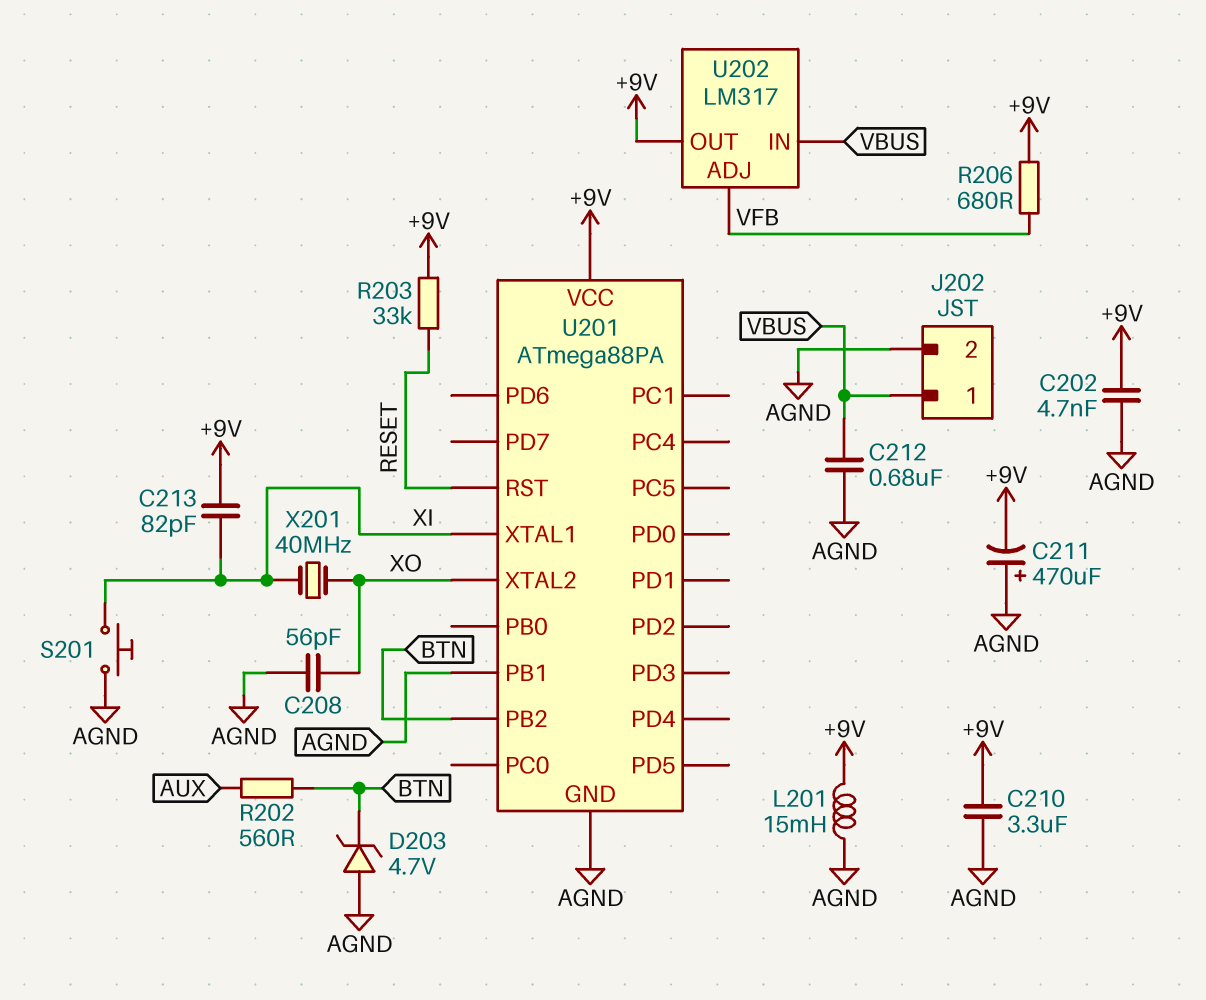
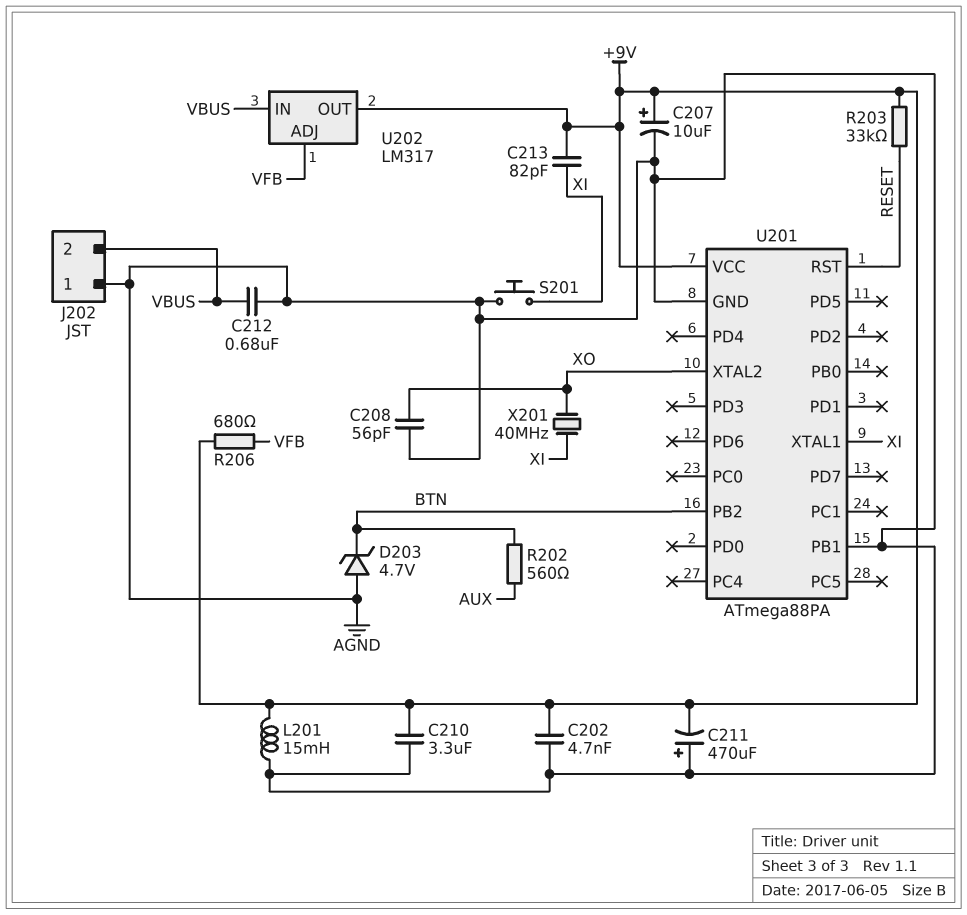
C207: none -> 10uF (plus +9V, minus AGND)
J202 pin 1: VBUS -> AGND
J202 pin 2: AGND -> VBUS

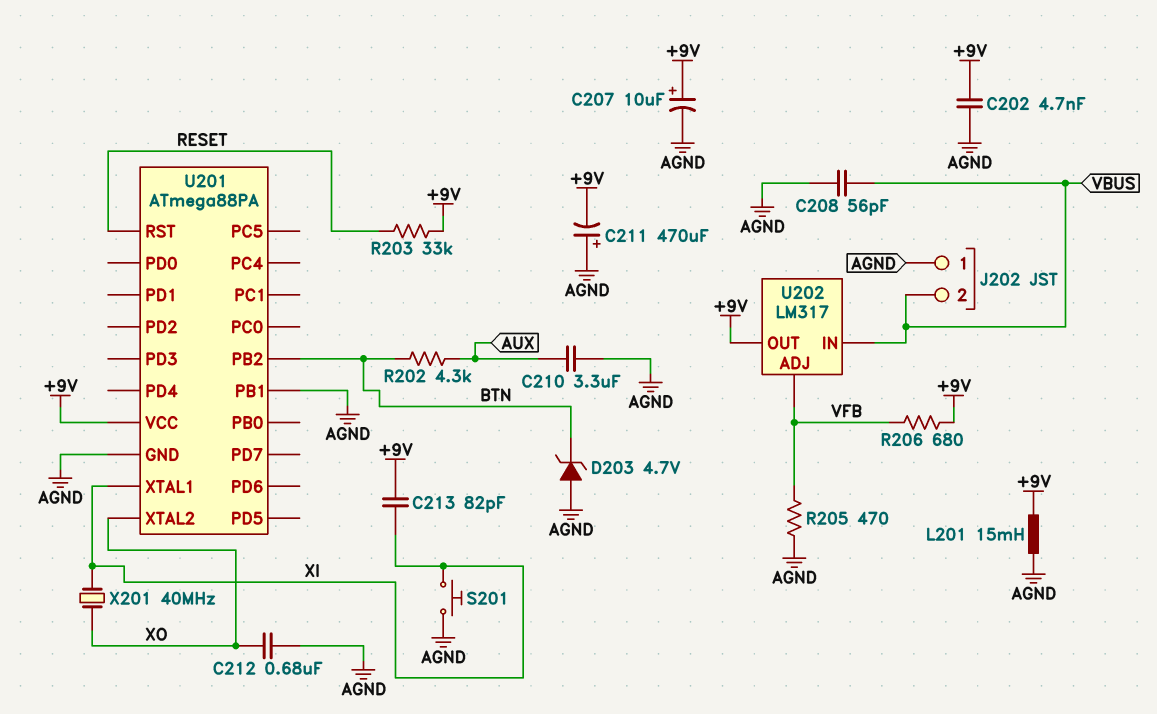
C208: 56pF (AGND, XO) -> 56pF (AGND, VBUS)
C210: 3.3uF (+9V, AGND) -> 3.3uF (AGND, AUX)
C212: 680nF (AGND, VBUS) -> 680nF (AGND, XO)
R202: 560 (AUX, BTN) -> 4.3k (AUX, BTN)
R205: none -> 470 (AGND, VFB)

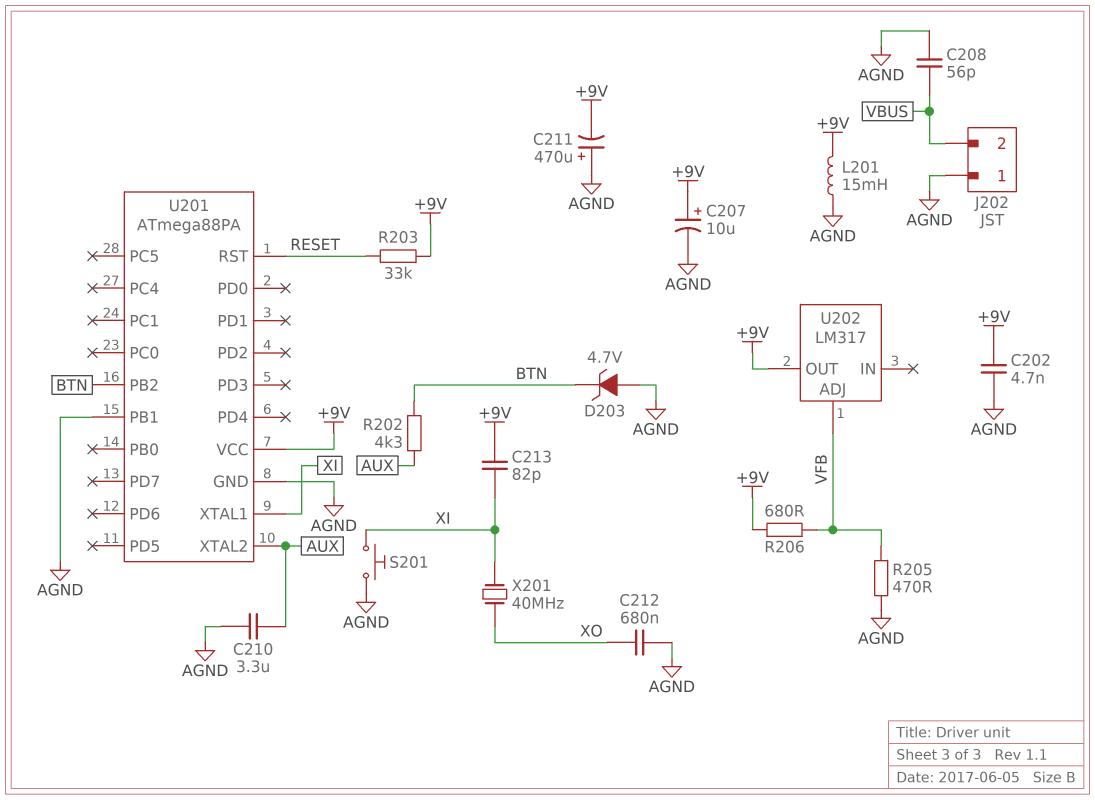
U201 pin XTAL2: XO -> AUX
U202 pin IN: VBUS -> none

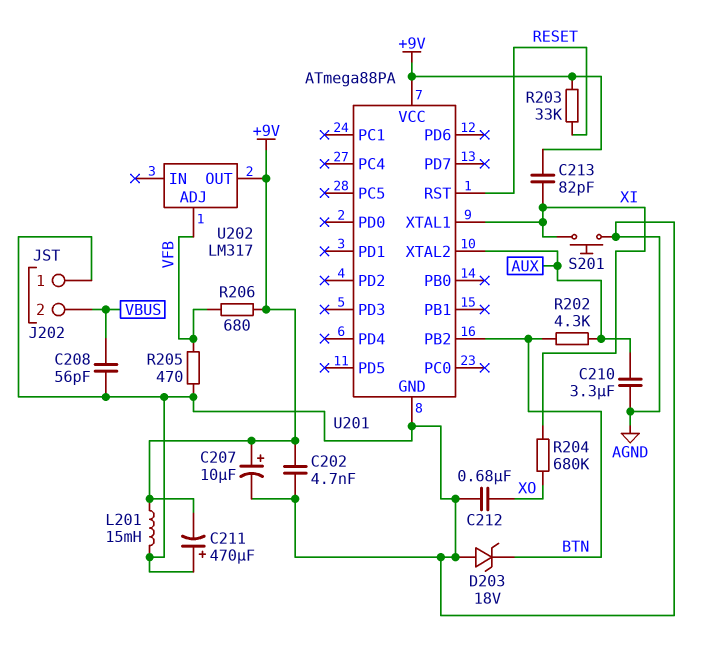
D203: zener 4.7V (A AGND, K BTN) -> zener 18V (A AGND, K BTN)
R204: none -> 680k (XI, XO)
U201 pin PB1: AGND -> none
X201: 40MHz (XI, XO) -> none

